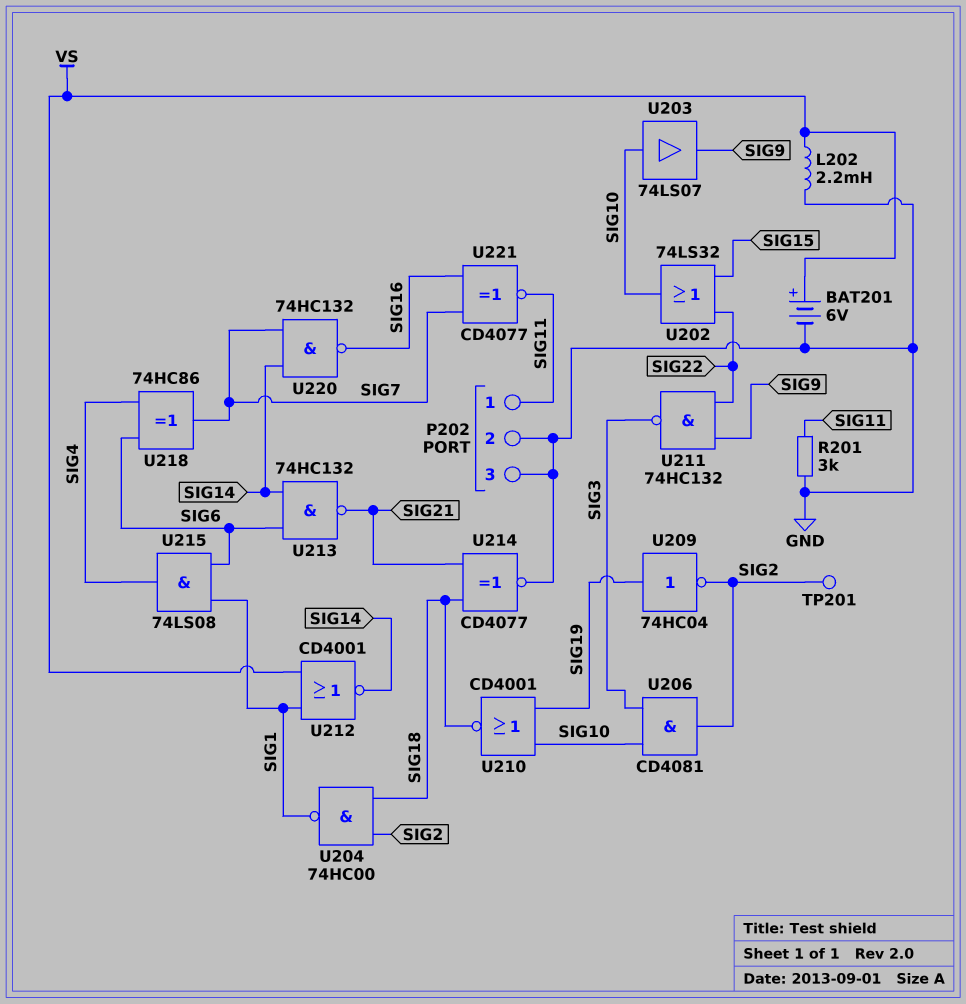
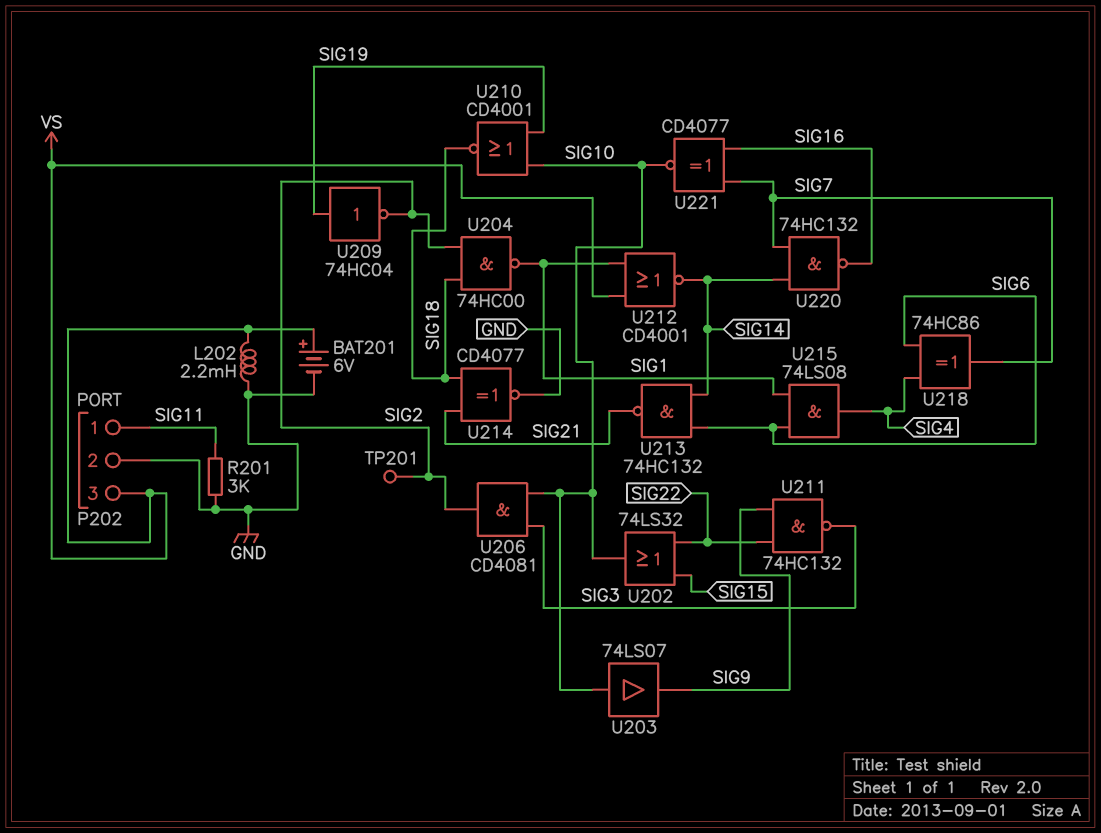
P202 pin 3: GND -> VS
U221: XNOR CD4077 (in SIG7, in SIG16, out SIG11) -> XNOR CD4077 (in SIG7, in SIG16, out SIG10)

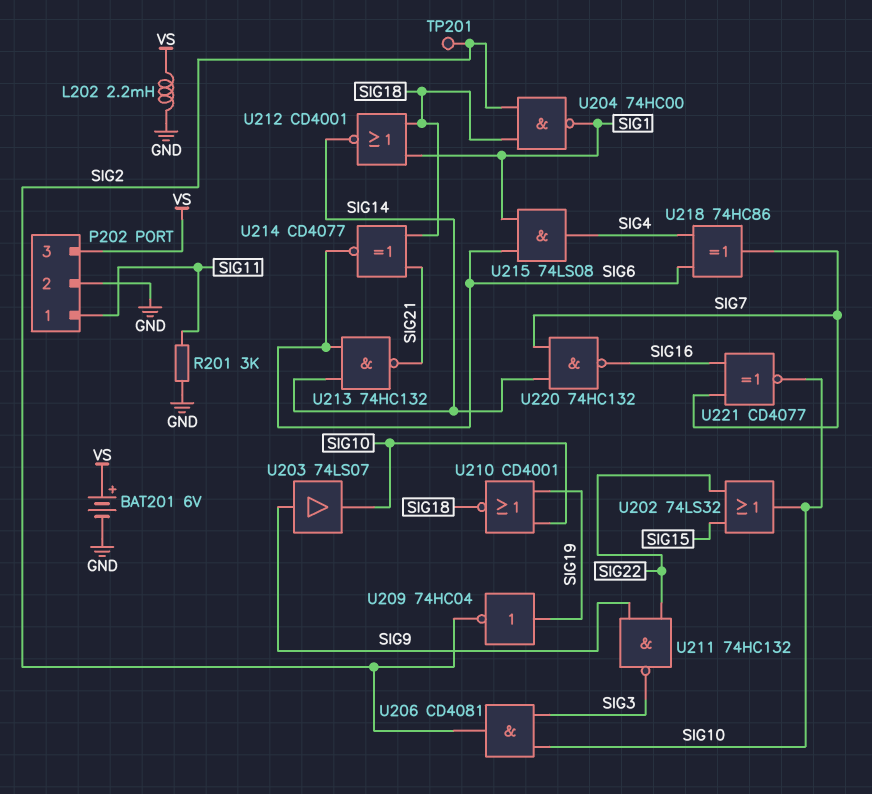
U203: buffer 74LS07 (in SIG10, out SIG9) -> buffer 74LS07 (in SIG9, out SIG10)
U212: NOR CD4001 (in SIG1, in VS, out SIG14) -> NOR CD4001 (in SIG1, in SIG18, out SIG14)
U214: XNOR CD4077 (in SIG18, in SIG21, out GND) -> XNOR CD4077 (in SIG18, in SIG21, out SIG6)

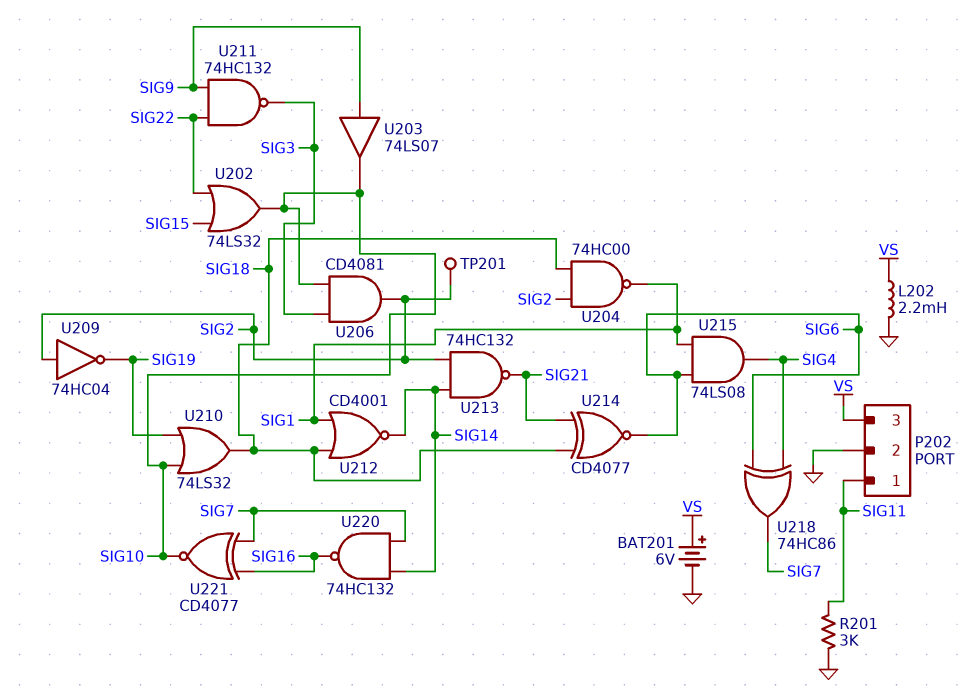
U209: NOT 74HC04 (in SIG19, out SIG2) -> NOT 74HC04 (in SIG2, out SIG19)
U210: NOR CD4001 (in SIG10, in SIG19, out SIG18) -> OR 74LS32 (in SIG10, in SIG19, out SIG18)
U213: NAND 74HC132 (in SIG6, in SIG14, out SIG21) -> NAND 74HC132 (in SIG2, in SIG14, out SIG21)

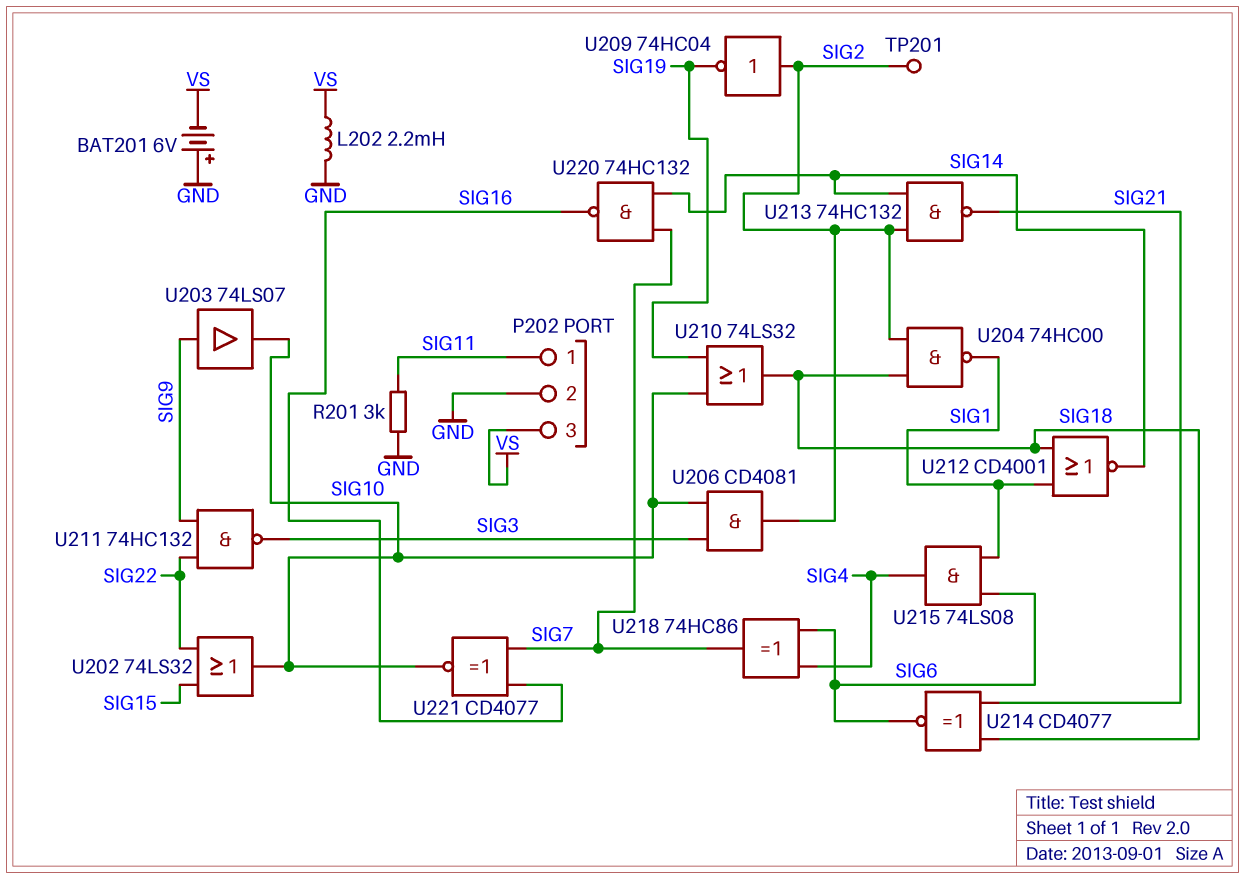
BAT201: 6V (plus VS, minus GND) -> 6V (plus GND, minus VS)

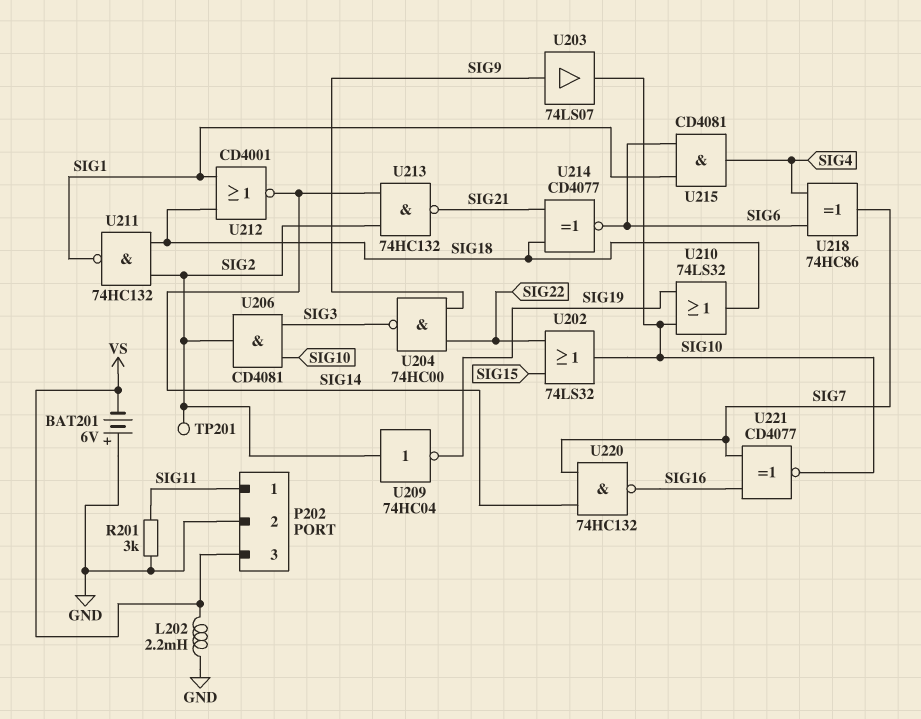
U204: NAND 74HC00 (in SIG2, in SIG18, out SIG1) -> NAND 74HC00 (in SIG9, in SIG22, out SIG3)
U211: NAND 74HC132 (in SIG9, in SIG22, out SIG3) -> NAND 74HC132 (in SIG2, in SIG18, out SIG1)
U215: AND 74LS08 (in SIG1, in SIG6, out SIG4) -> AND CD4081 (in SIG1, in SIG6, out SIG4)

